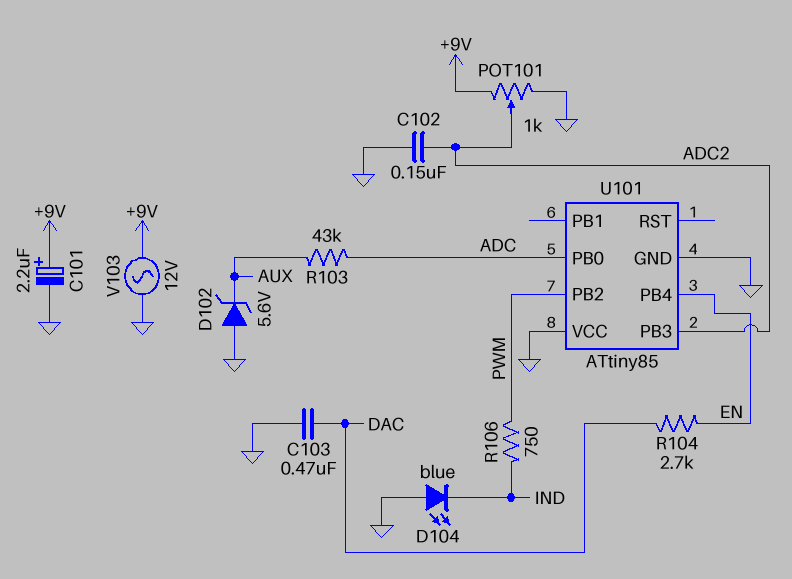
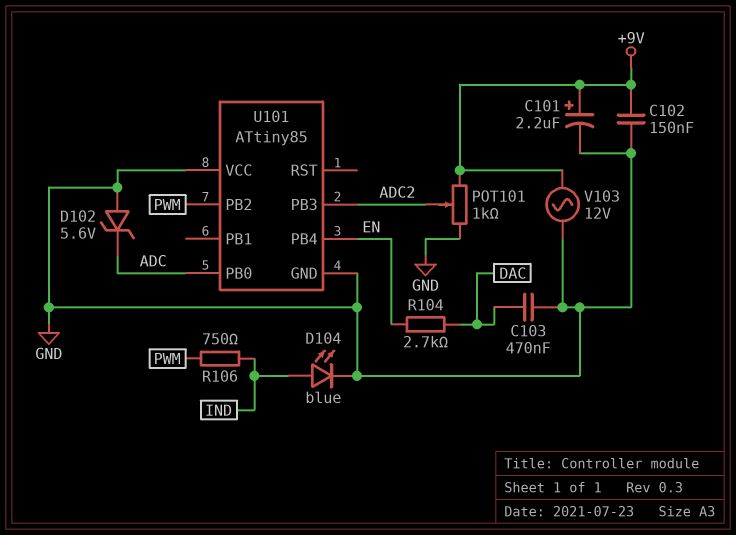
C102: 150nF (ADC2, GND) -> 150nF (+9V, GND)
D102: zener 5.6V (A GND, K AUX) -> zener 5.6V (A GND, K ADC)
D104: LED blue (A GND, K IND) -> LED blue (A IND, K GND)
R103: 43k (ADC, AUX) -> none

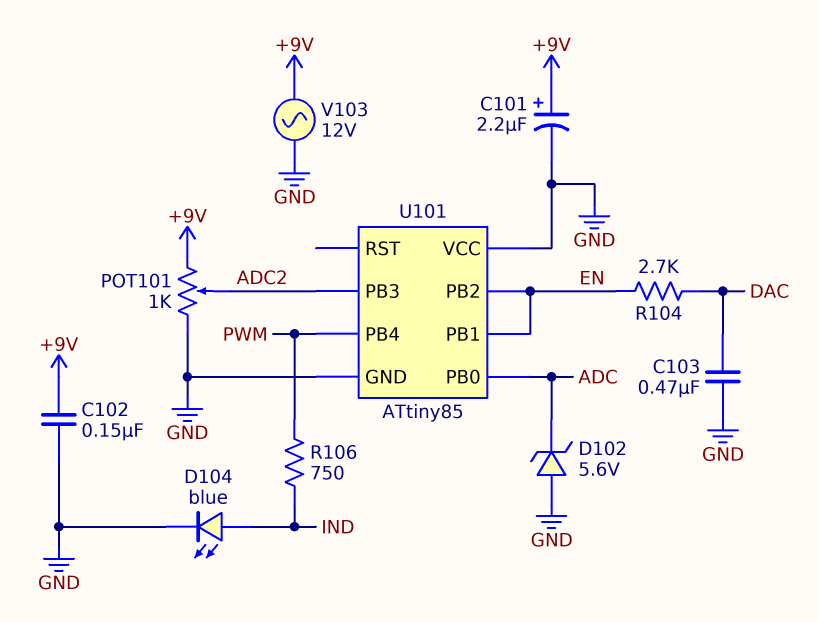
U101 pin PB1: none -> EN
U101 pin PB2: PWM -> EN
U101 pin PB4: EN -> PWM

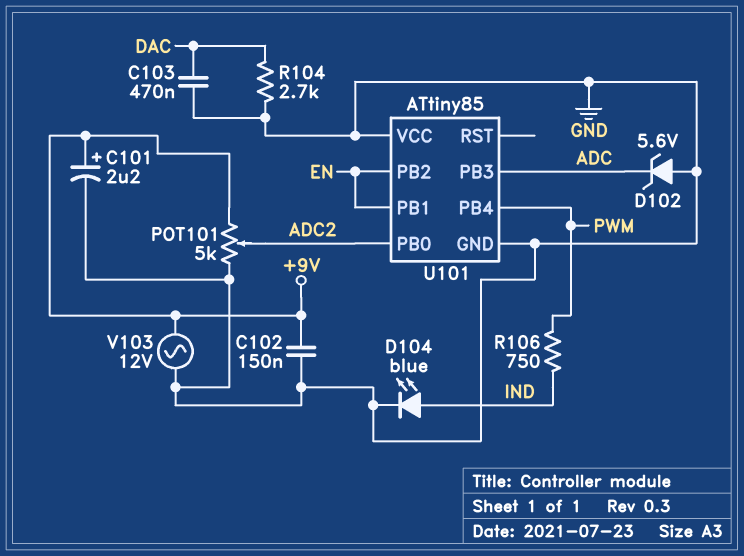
POT101: 1k (+9V, GND, wiper ADC2) -> 5k (+9V, GND, wiper ADC2)
R104: 2.7k (DAC, EN) -> 2.7k (DAC, GND)
U101 pin PB0: ADC -> ADC2
U101 pin PB3: ADC2 -> ADC

